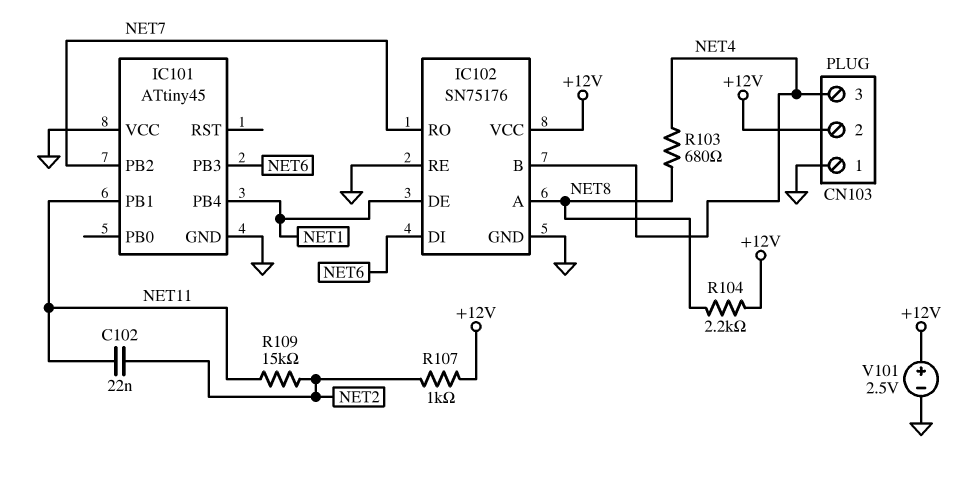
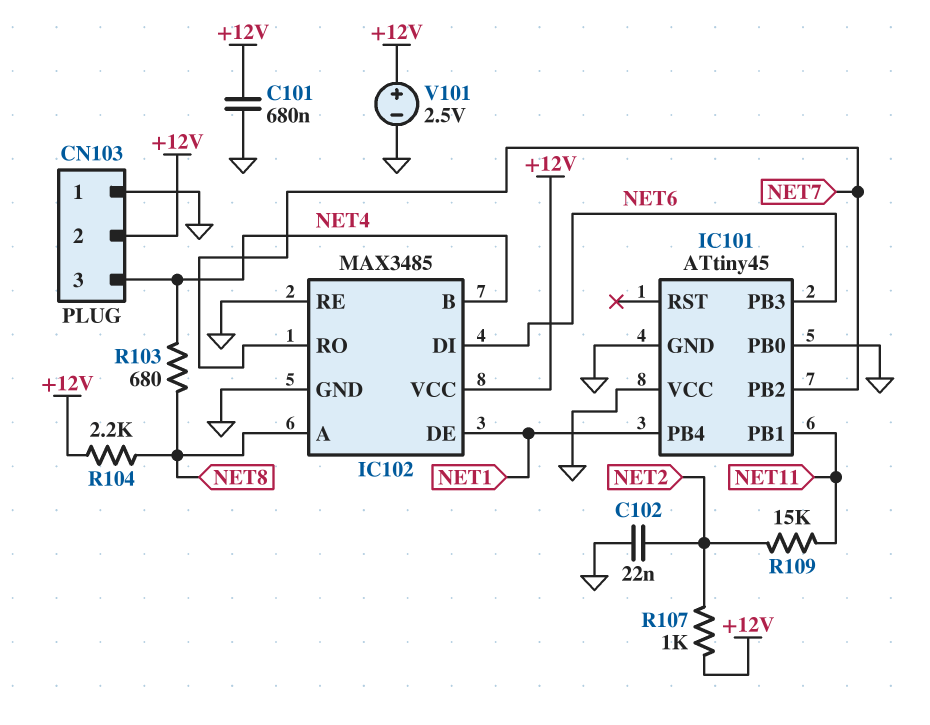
C101: none -> 680nF (+12V, GND)
C102: 22nF (NET2, NET11) -> 22nF (GND, NET2)
IC101 pin PB0: none -> GND
IC102: SN75176 -> MAX3485

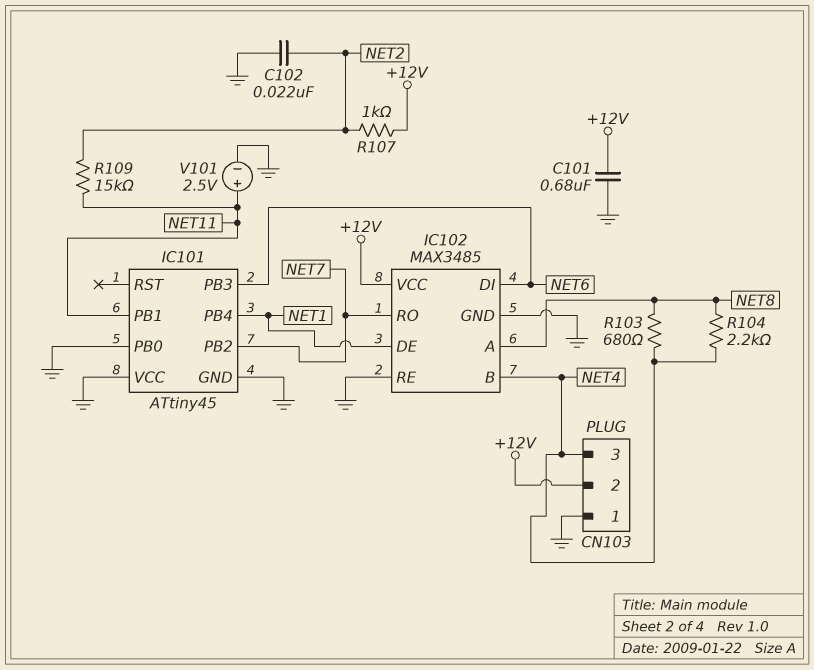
R104: 2.2k (+12V, NET8) -> 2.2k (NET4, NET8)
V101: 2.5V (plus +12V, minus GND) -> 2.5V (plus NET11, minus GND)

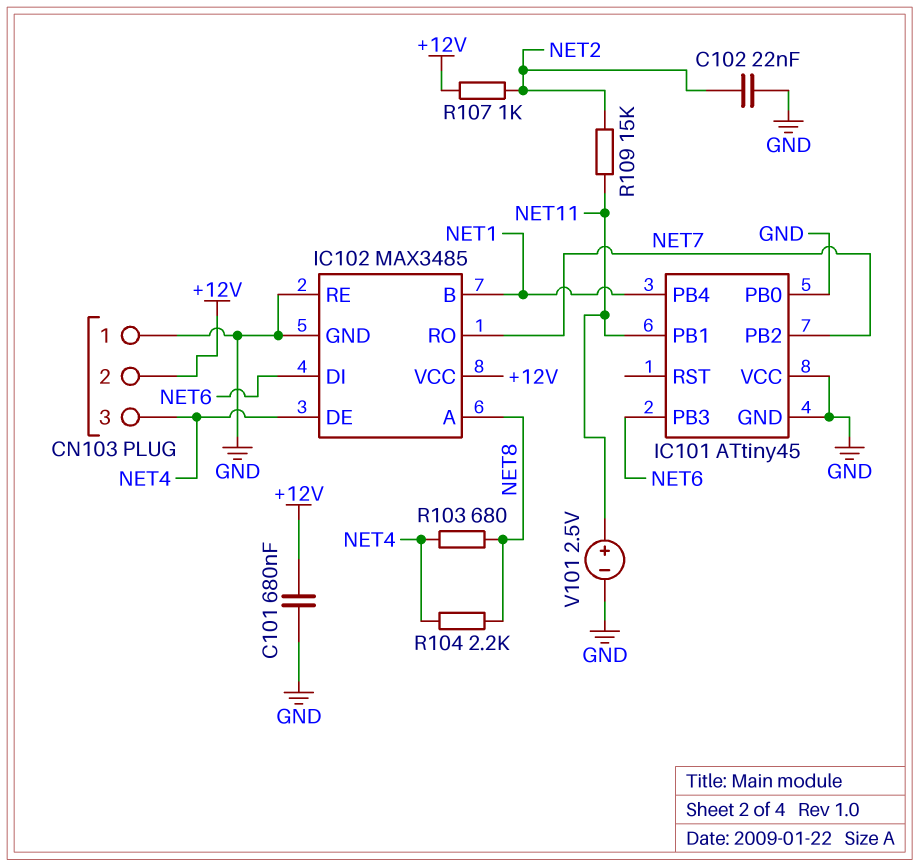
IC102 pin B: NET4 -> NET1
IC102 pin DE: NET1 -> NET4

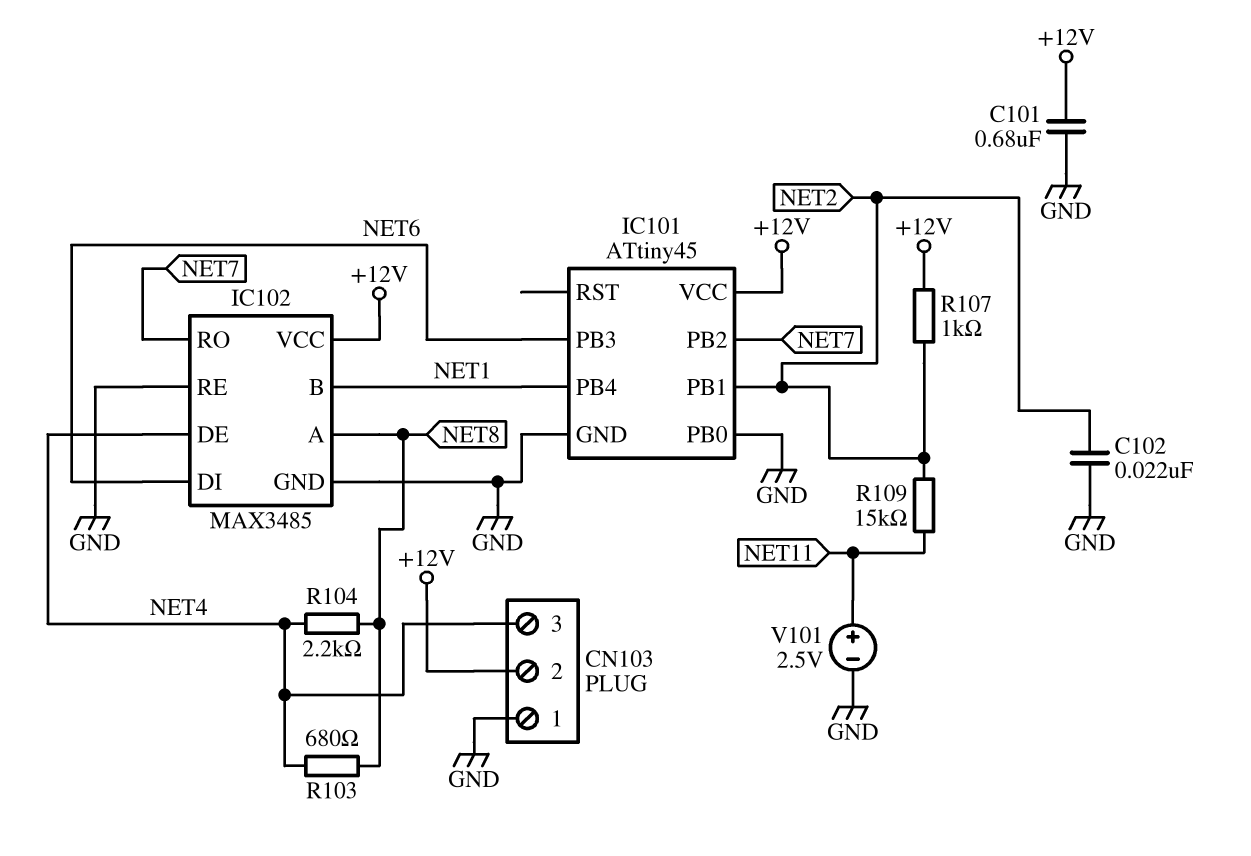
IC101 pin PB1: NET11 -> NET2
IC101 pin VCC: GND -> +12V

